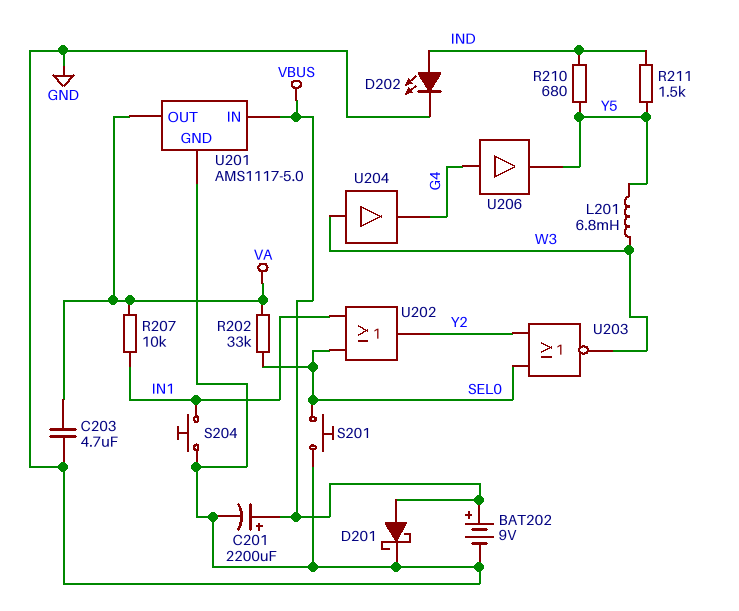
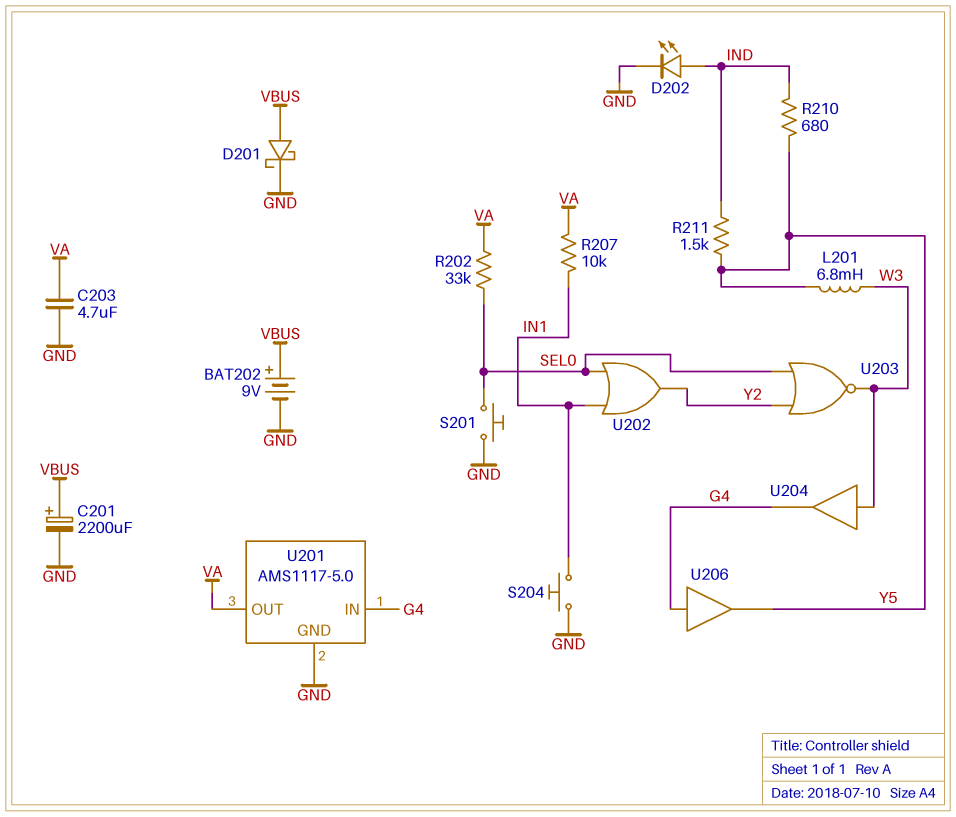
U201 pin IN: VBUS -> G4

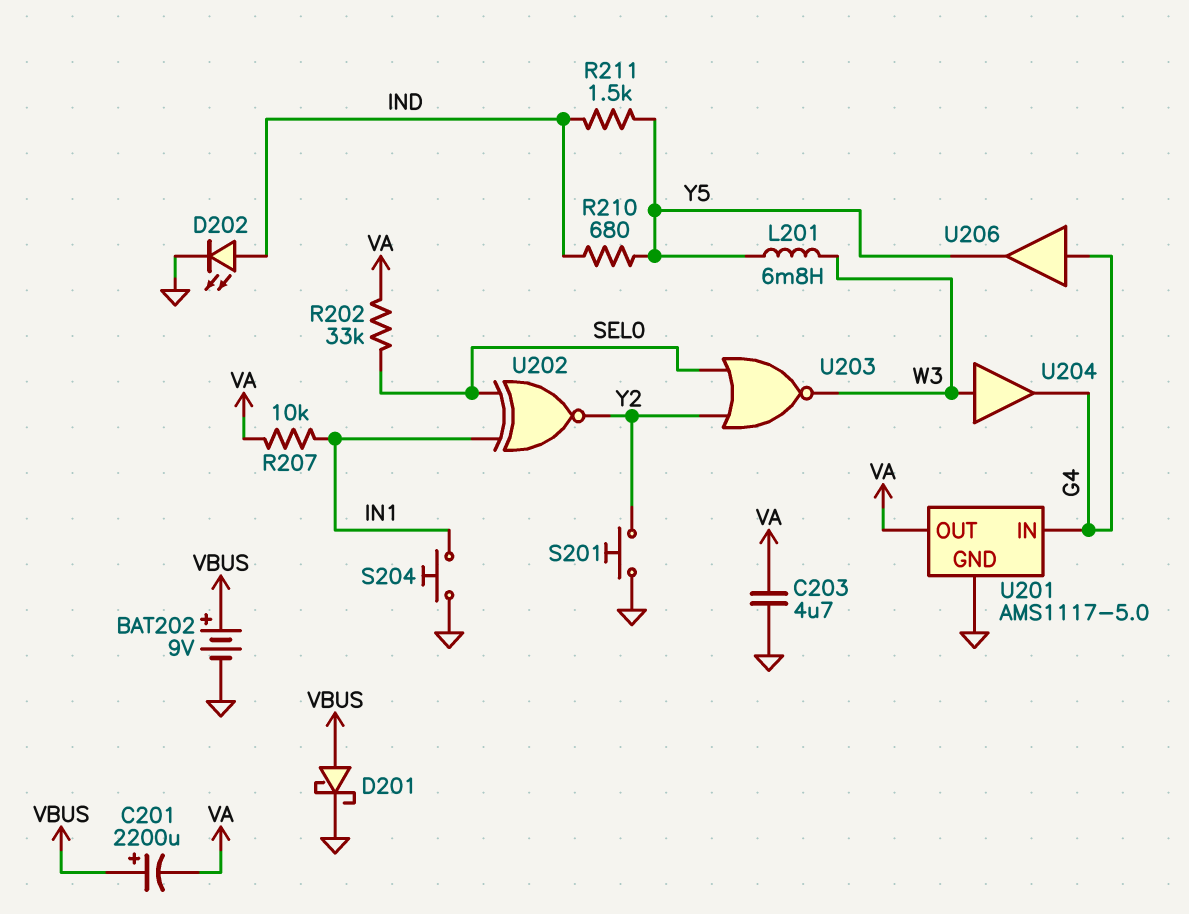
C201: 2200uF (plus VBUS, minus GND) -> 2200uF (plus VBUS, minus VA)
S201: button (GND, SEL0) -> button (GND, Y2)
U202: OR (in IN1, in SEL0, out Y2) -> XNOR (in IN1, in SEL0, out Y2)

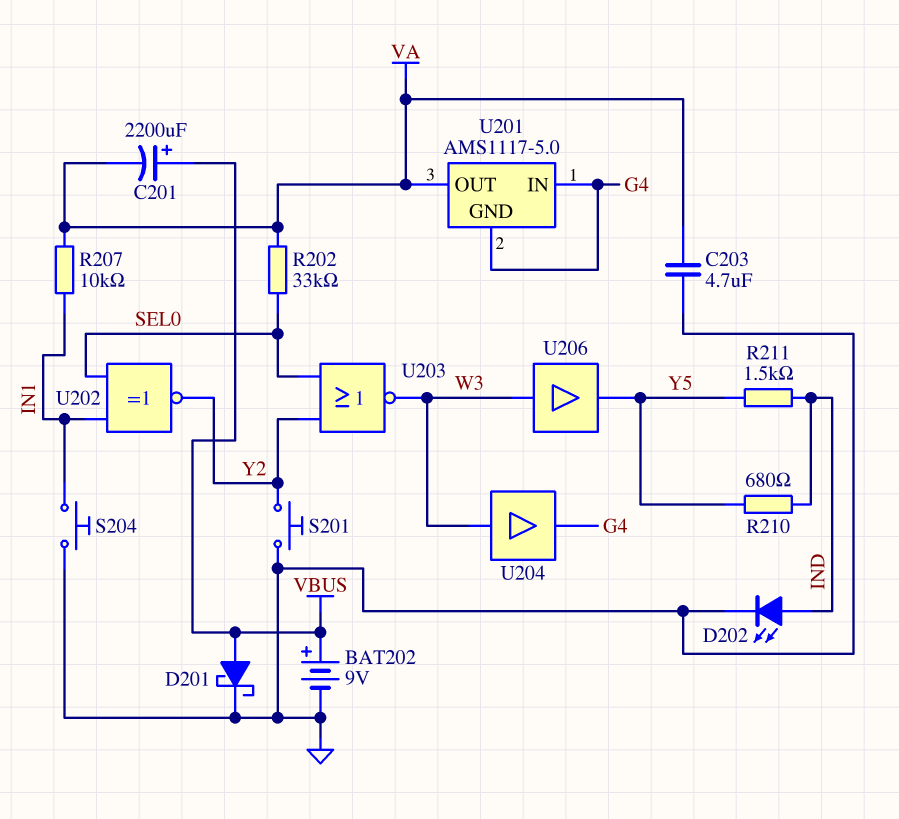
L201: 6.8mH (W3, Y5) -> none
U201 pin GND: GND -> G4
U206: buffer (in G4, out Y5) -> buffer (in W3, out Y5)

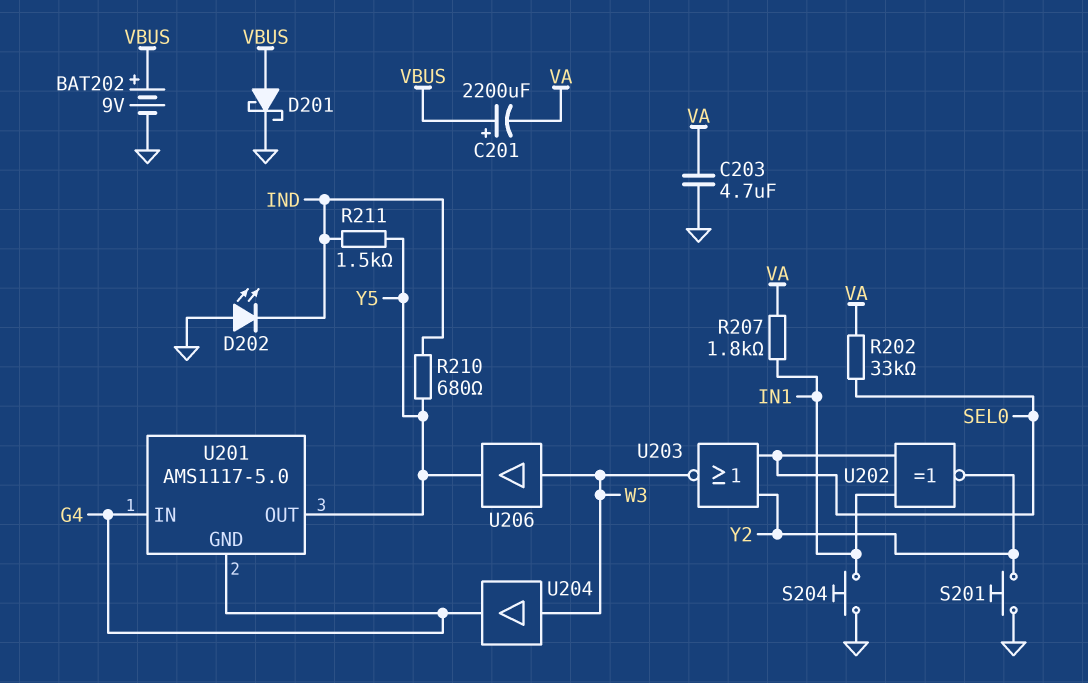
D202: LED (A IND, K GND) -> LED (A GND, K IND)
R207: 10k (IN1, VA) -> 1.8k (IN1, VA)
U201 pin OUT: VA -> Y5

